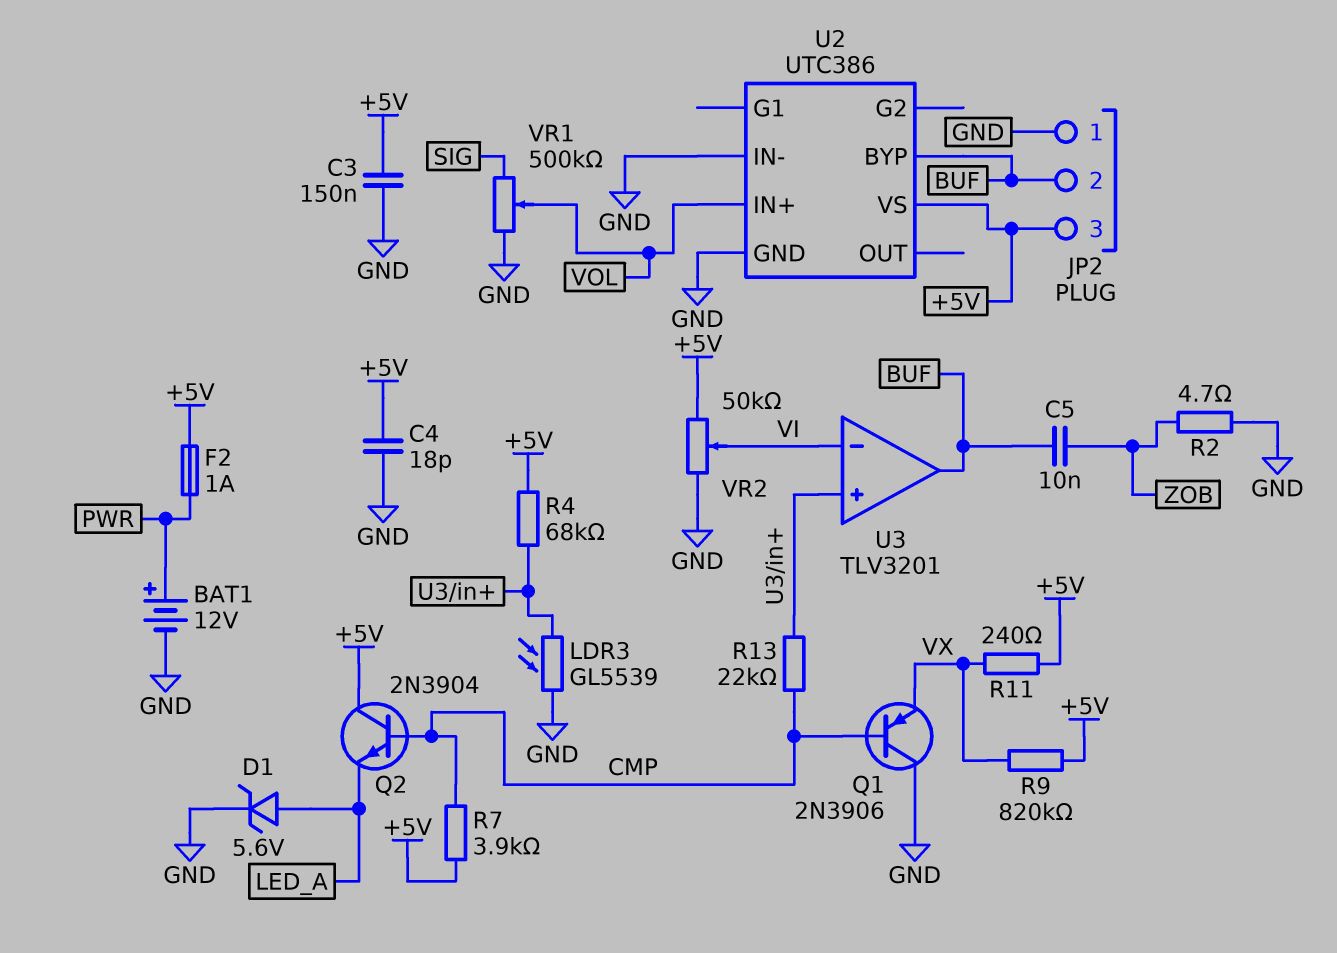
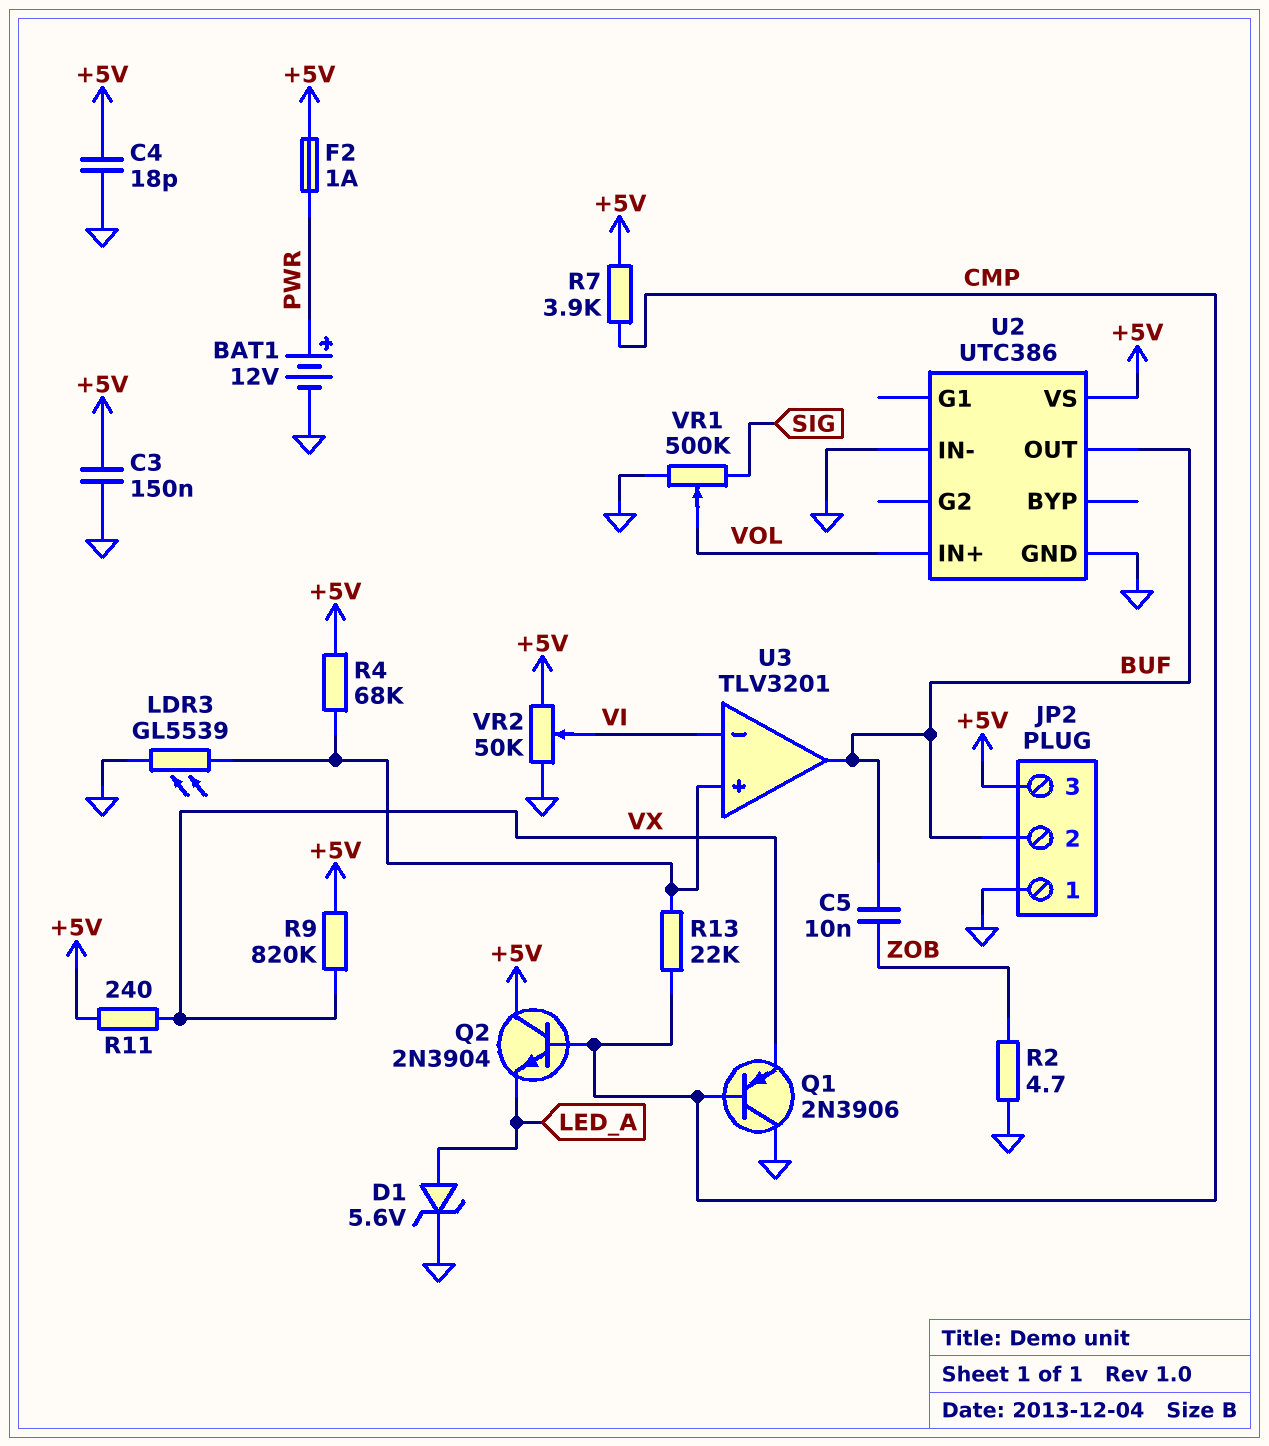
U2 pin BYP: BUF -> none
U2 pin OUT: none -> BUF

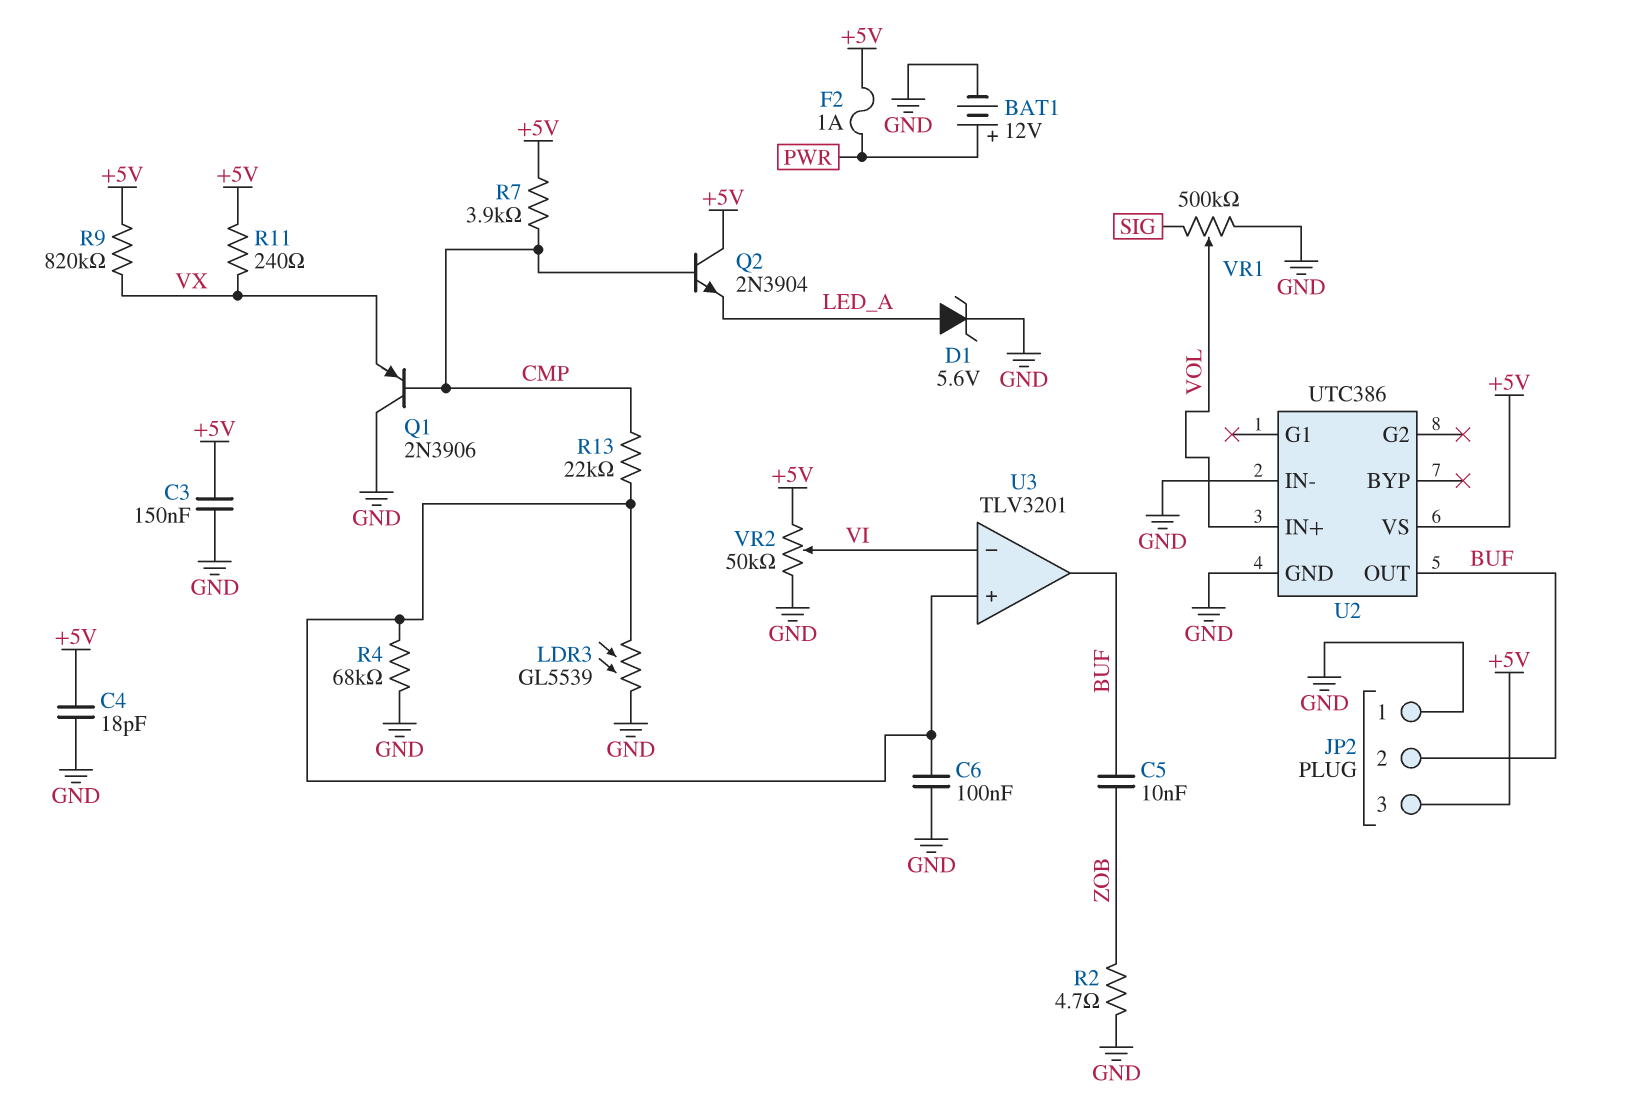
C6: none -> 100nF (GND, U3/in+)
R4: 68k (+5V, U3/in+) -> 68k (GND, U3/in+)

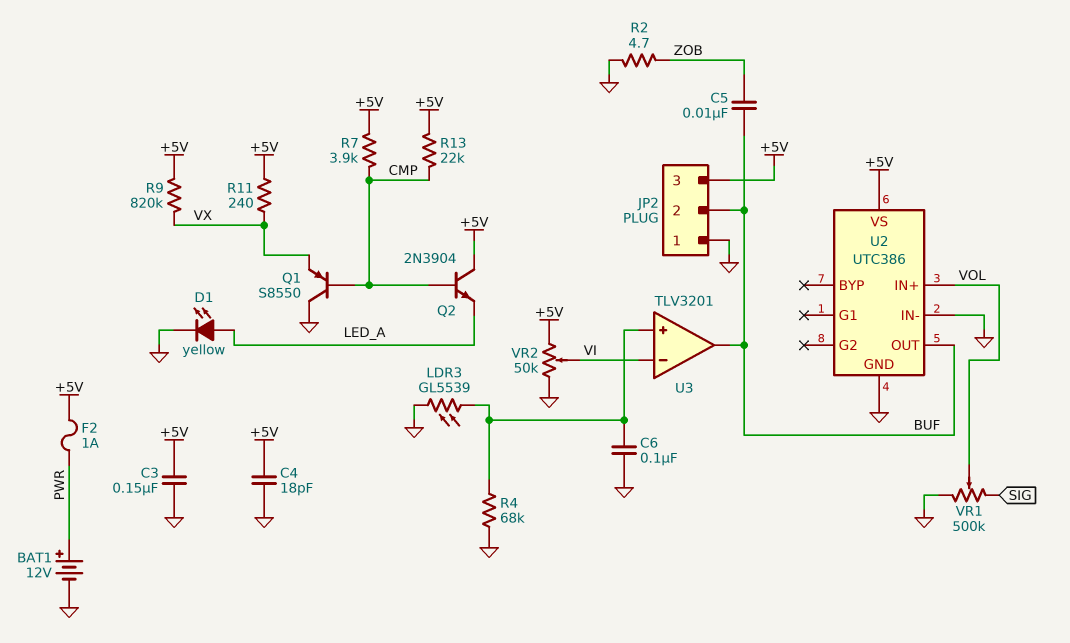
D1: zener 5.6V (A LED_A, K GND) -> LED yellow (A LED_A, K GND)
Q1: PNP 2N3906 (B CMP, C GND, E VX) -> PNP S8550 (B CMP, C GND, E VX)
R13: 22k (CMP, U3/in+) -> 22k (+5V, CMP)

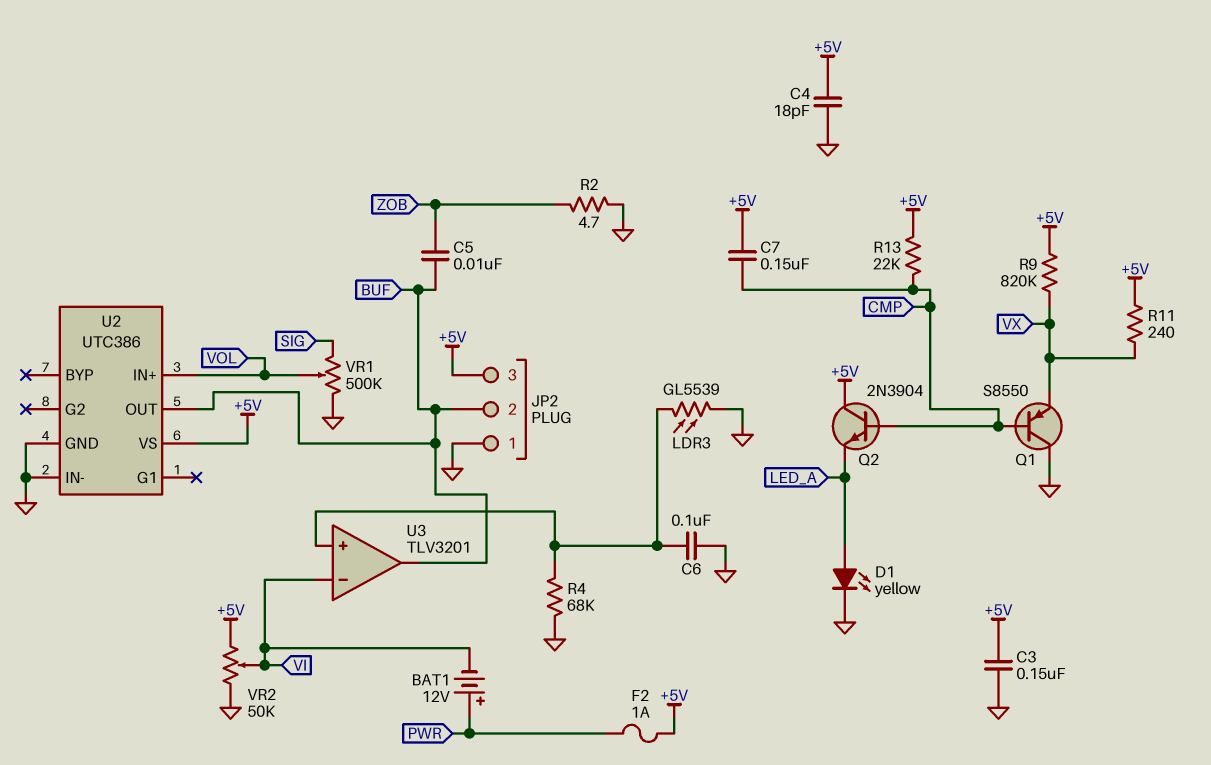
BAT1: 12V (plus PWR, minus GND) -> 12V (plus PWR, minus VI)
C7: none -> 150nF (+5V, CMP)
R7: 3.9k (+5V, CMP) -> none

